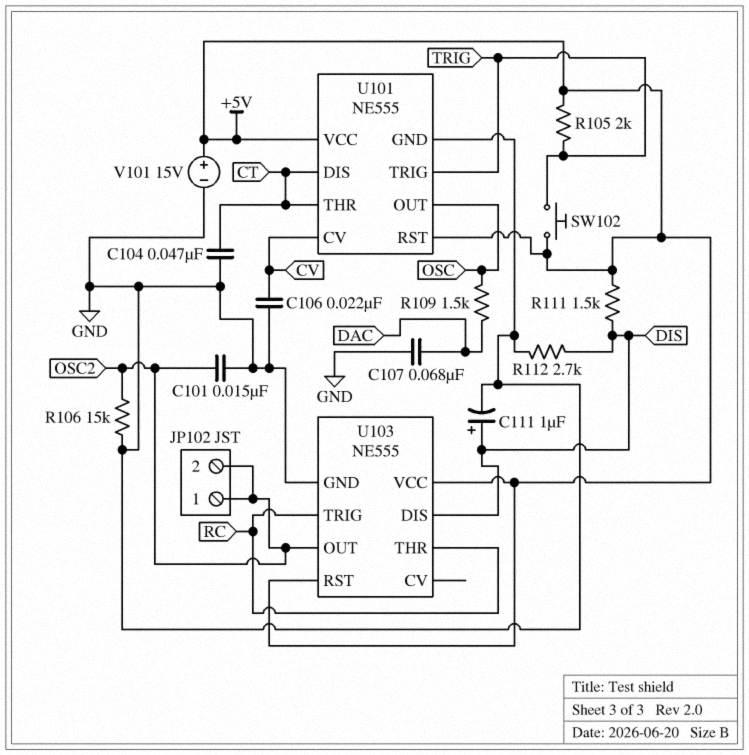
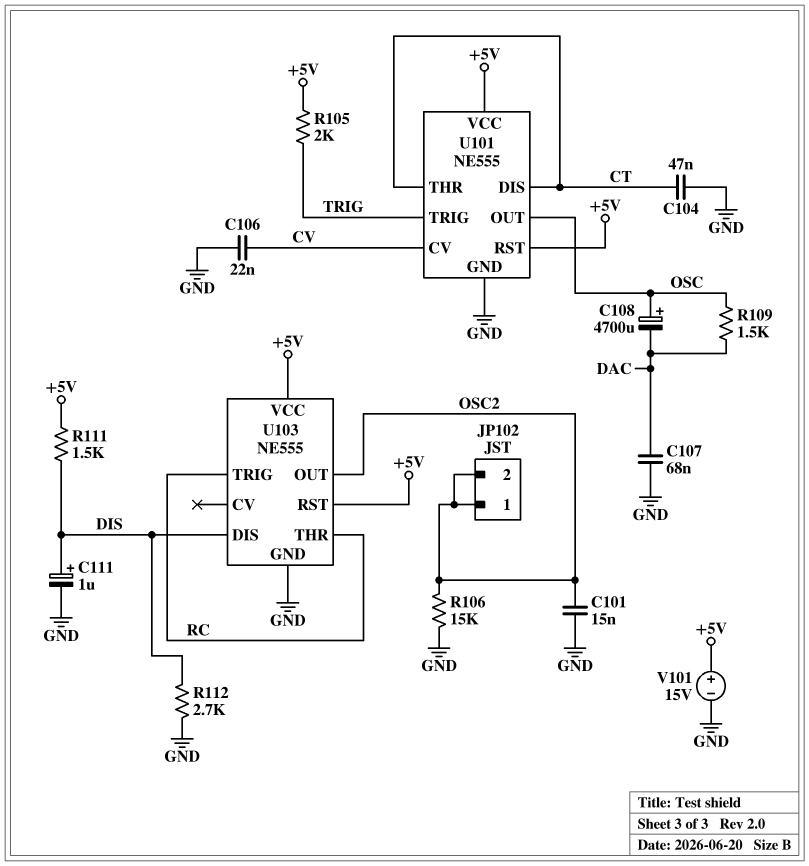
C108: none -> 4700uF (plus OSC, minus DAC)
SW102: button (+5V, TRIG) -> none

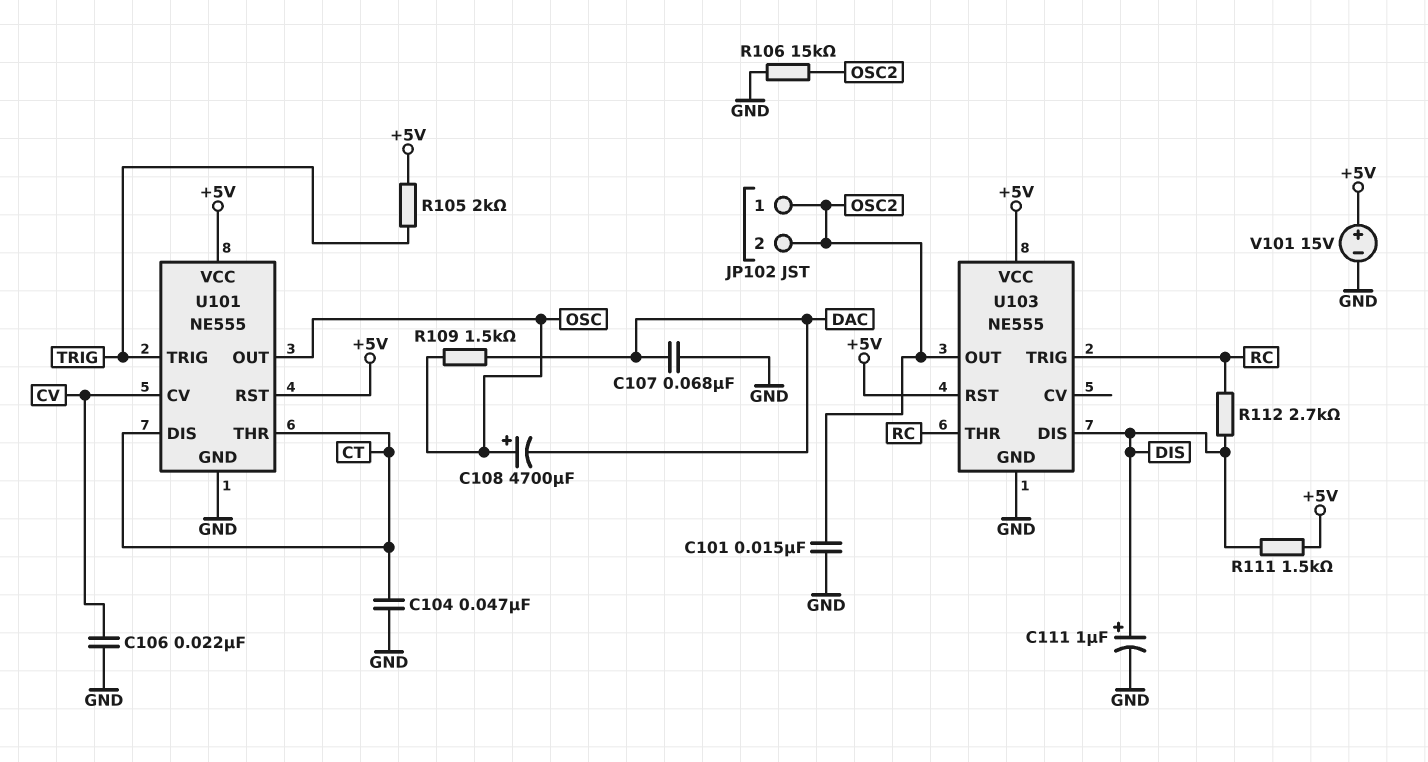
R112: 2.7k (DIS, GND) -> 2.7k (DIS, RC)

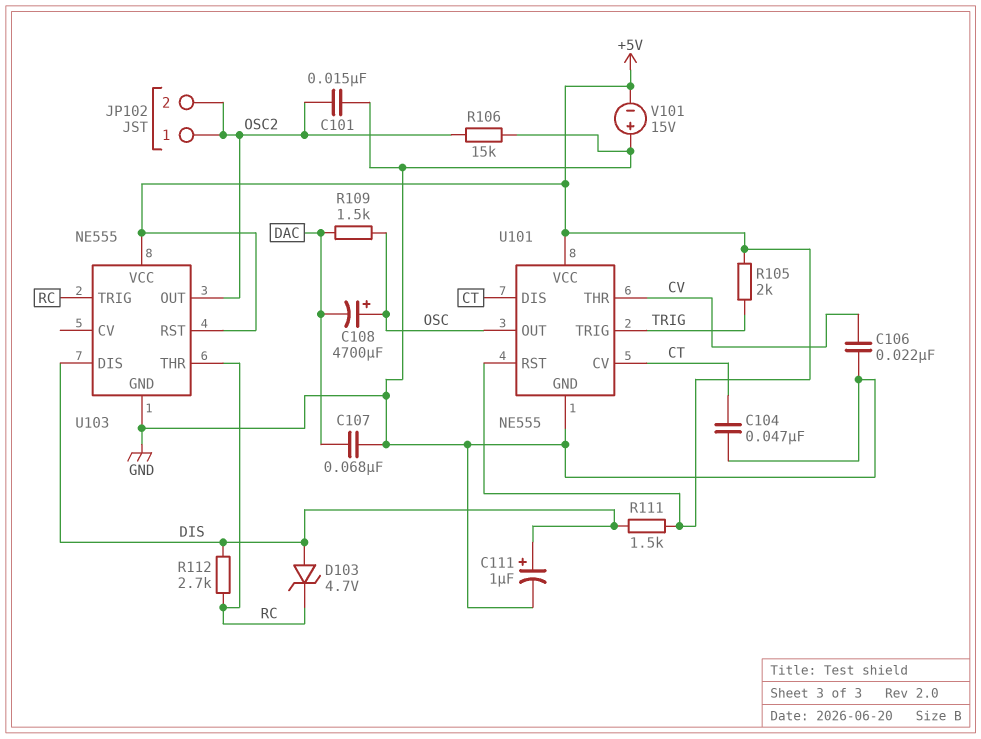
D103: none -> zener 4.7V (A DIS, K RC)
U101 pin CV: CV -> CT
U101 pin THR: CT -> CV
V101: 15V (plus +5V, minus GND) -> 15V (plus GND, minus +5V)

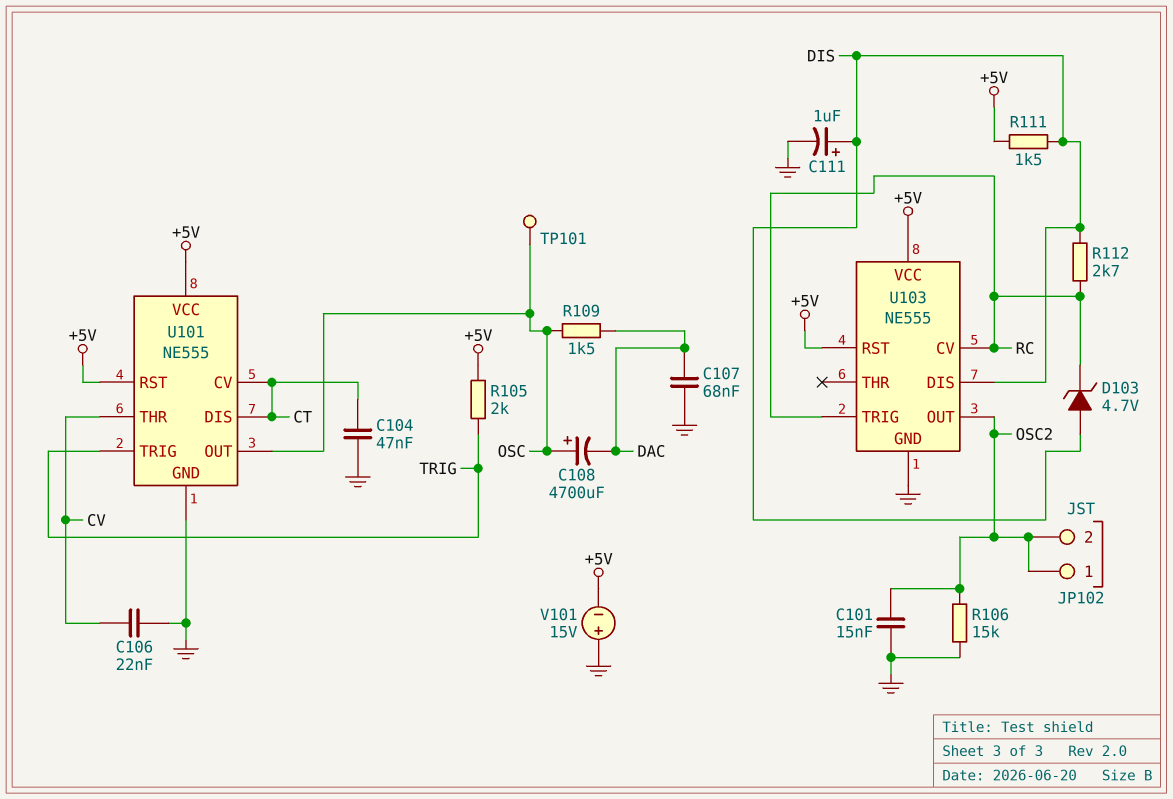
TP101: none -> test point (OSC)
U103 pin CV: none -> RC
U103 pin THR: RC -> none

